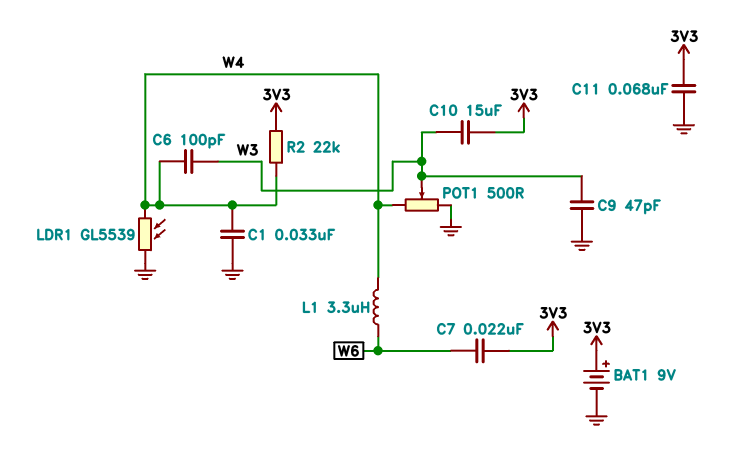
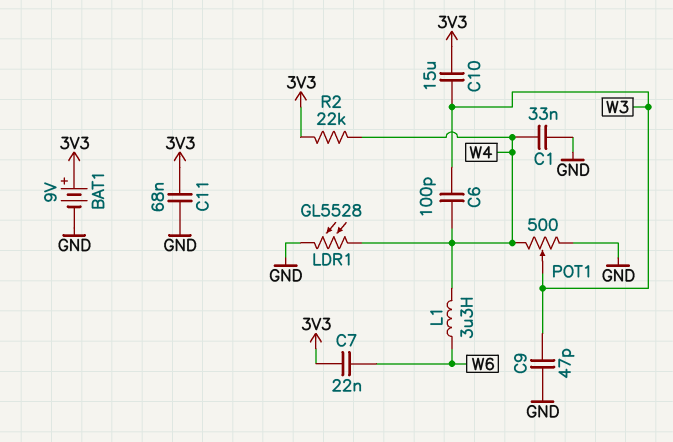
LDR1: GL5539 (GND, W4) -> GL5528 (GND, W4)

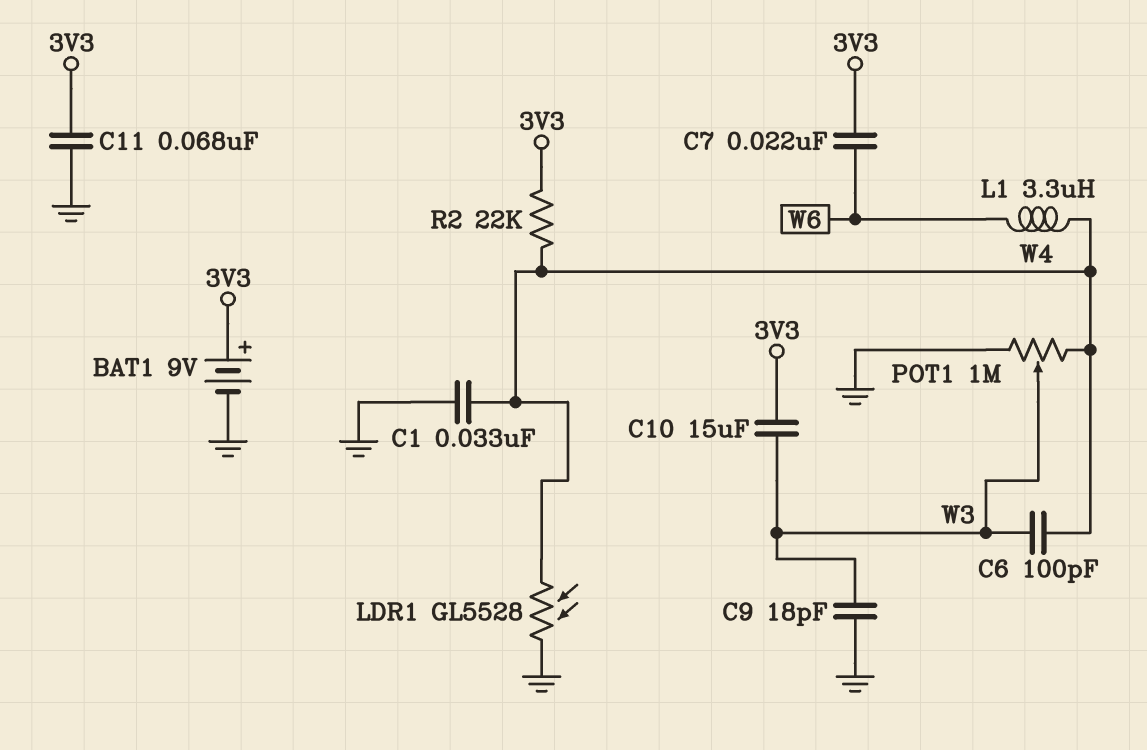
C9: 47pF (GND, W3) -> 18pF (GND, W3)
POT1: 500 (GND, W4, wiper W3) -> 1M (GND, W4, wiper W3)

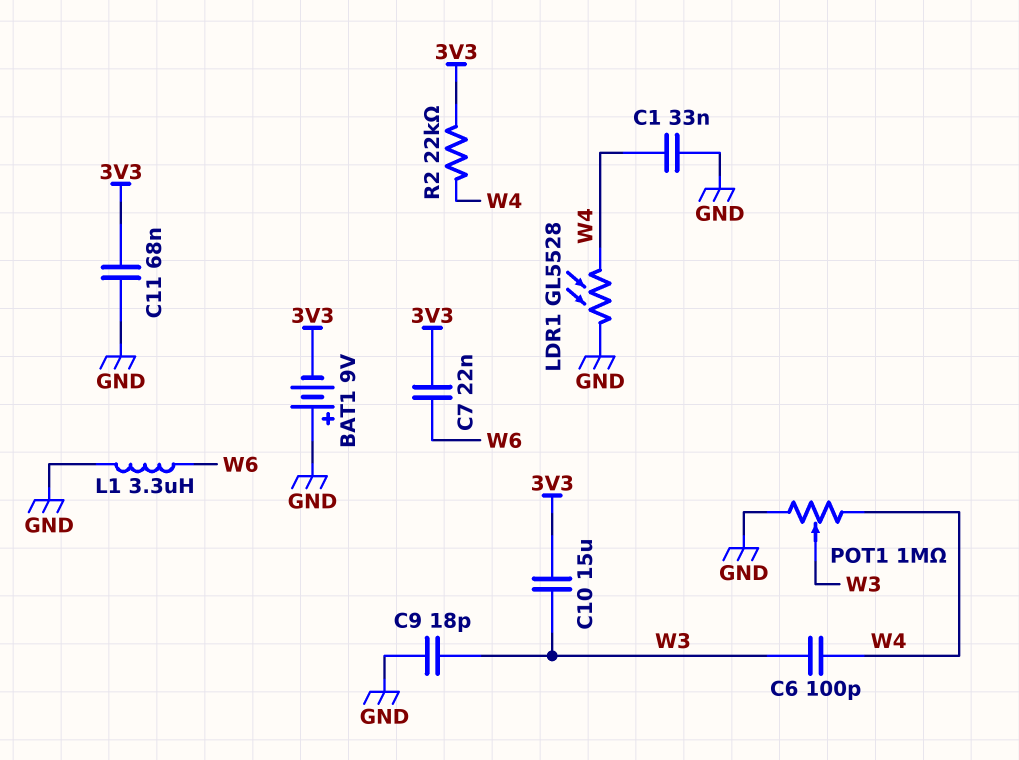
BAT1: 9V (plus 3V3, minus GND) -> 9V (plus GND, minus 3V3)
L1: 3.3uH (W4, W6) -> 3.3uH (GND, W6)

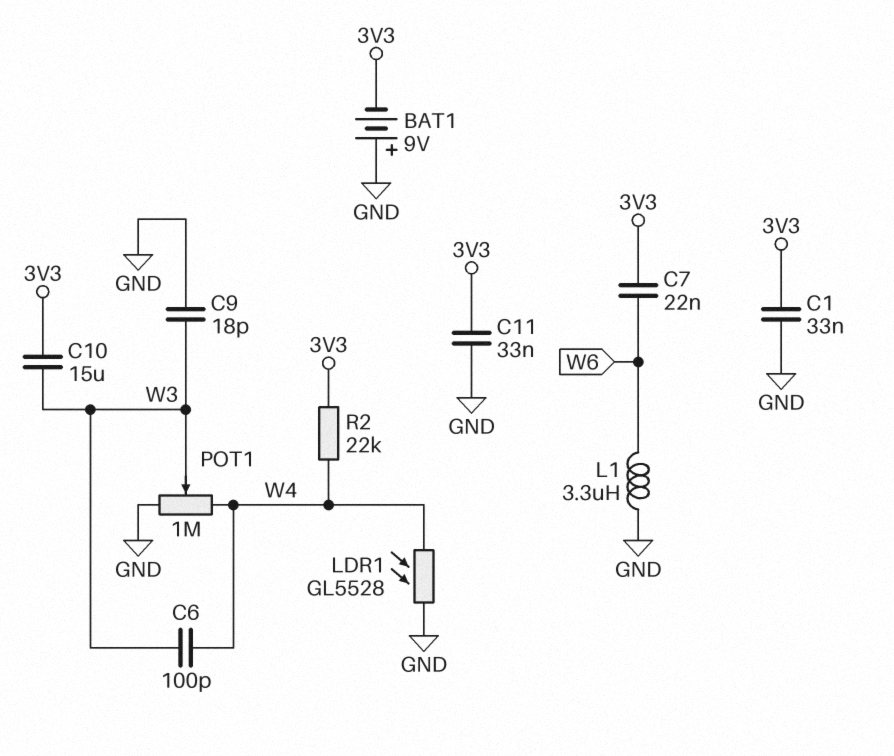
C1: 33nF (GND, W4) -> 33nF (3V3, GND)
C11: 68nF (3V3, GND) -> 33nF (3V3, GND)

